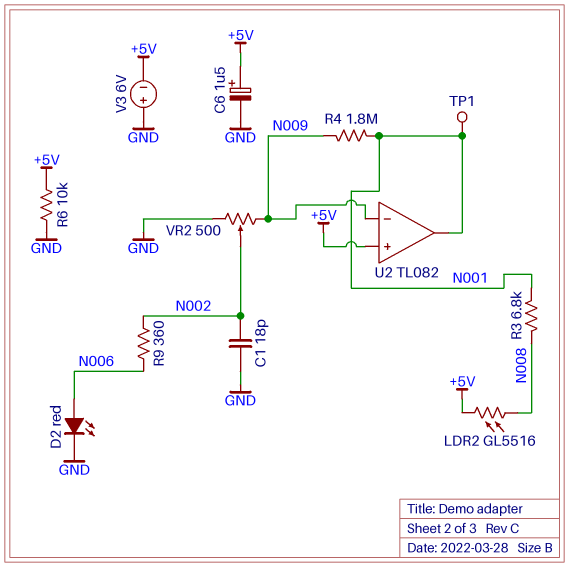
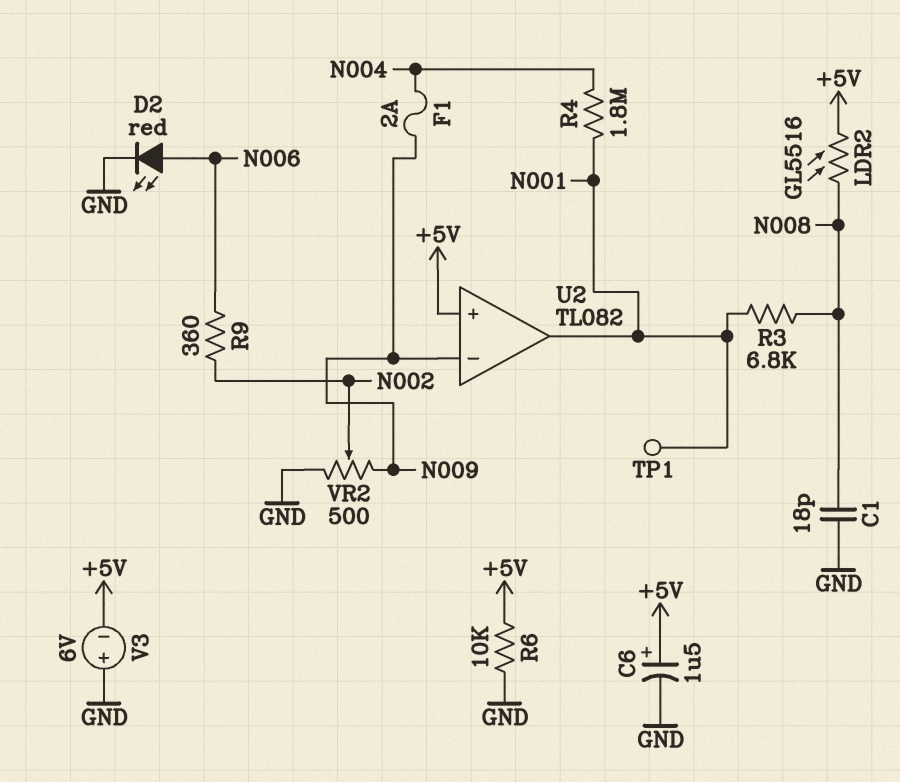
C1: 18pF (GND, N002) -> 18pF (GND, N008)
F1: none -> 2A (N004, N009)
R4: 1.8M (N001, N009) -> 1.8M (N001, N004)

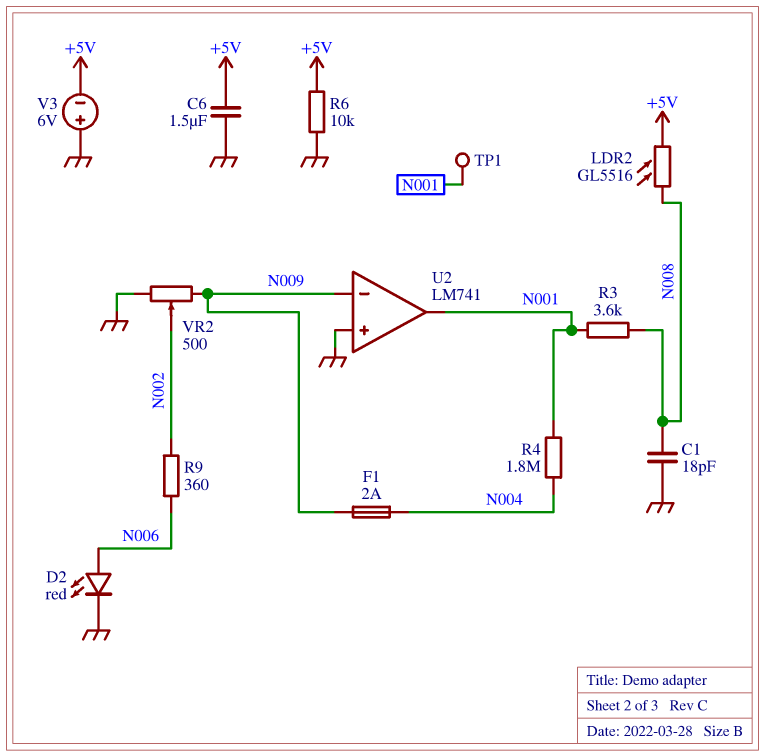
C6: 1.5uF (plus +5V, minus GND) -> 1.5uF (+5V, GND)
R3: 6.8k (N001, N008) -> 3.6k (N001, N008)
U2: TL082 -> LM741
U2 pin in+: +5V -> GND

